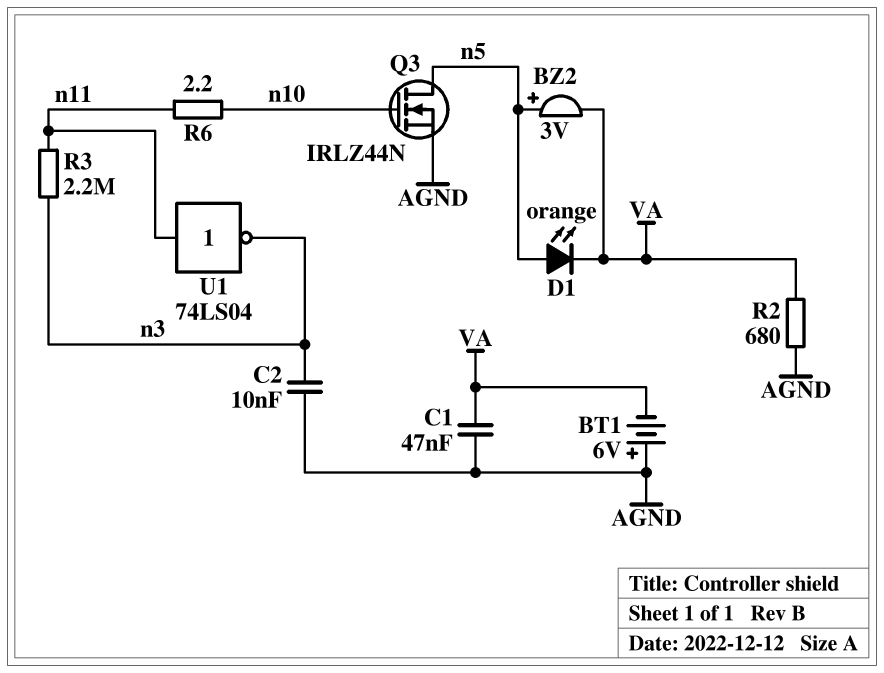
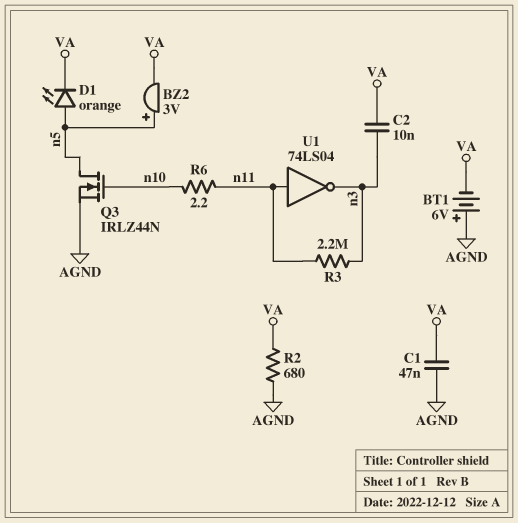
C2: 10nF (AGND, n3) -> 10nF (VA, n3)

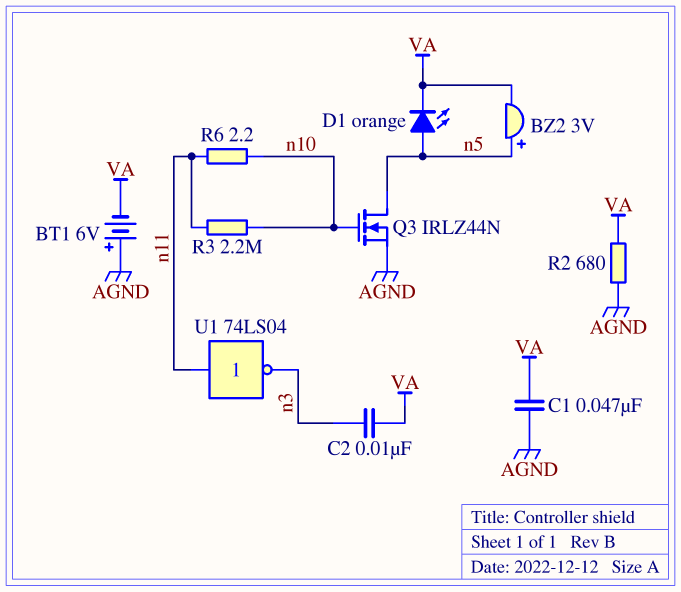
R3: 2.2M (n3, n11) -> 2.2M (n10, n11)

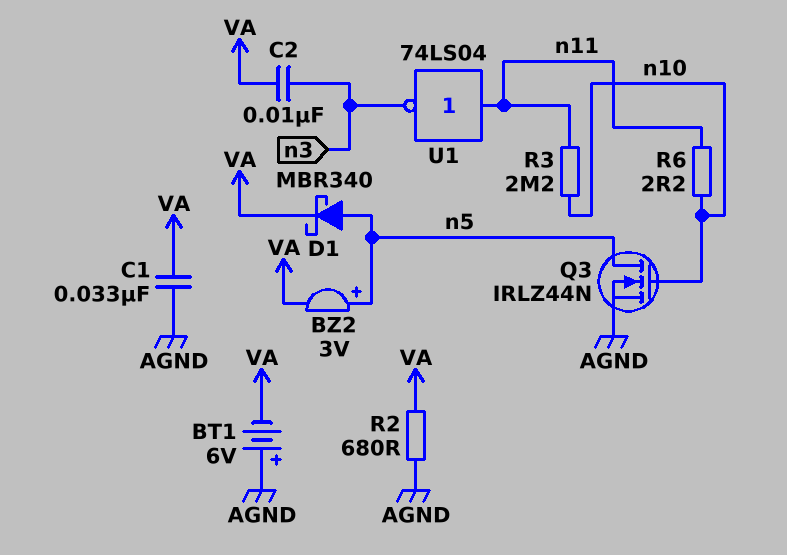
C1: 47nF (AGND, VA) -> 33nF (AGND, VA)
D1: LED orange (A n5, K VA) -> schottky MBR340 (A n5, K VA)

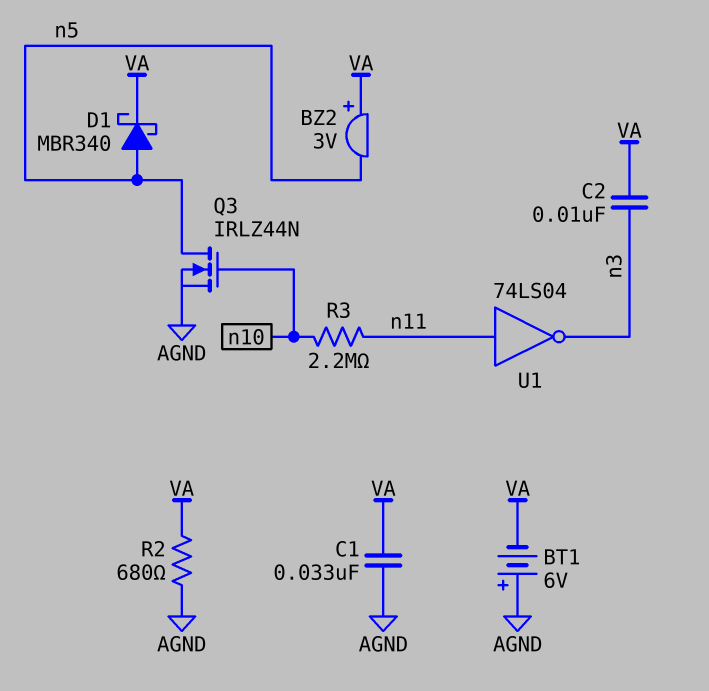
BZ2: buzzer 3V (plus n5, minus VA) -> buzzer 3V (plus VA, minus n5)
R6: 2.2 (n10, n11) -> none

